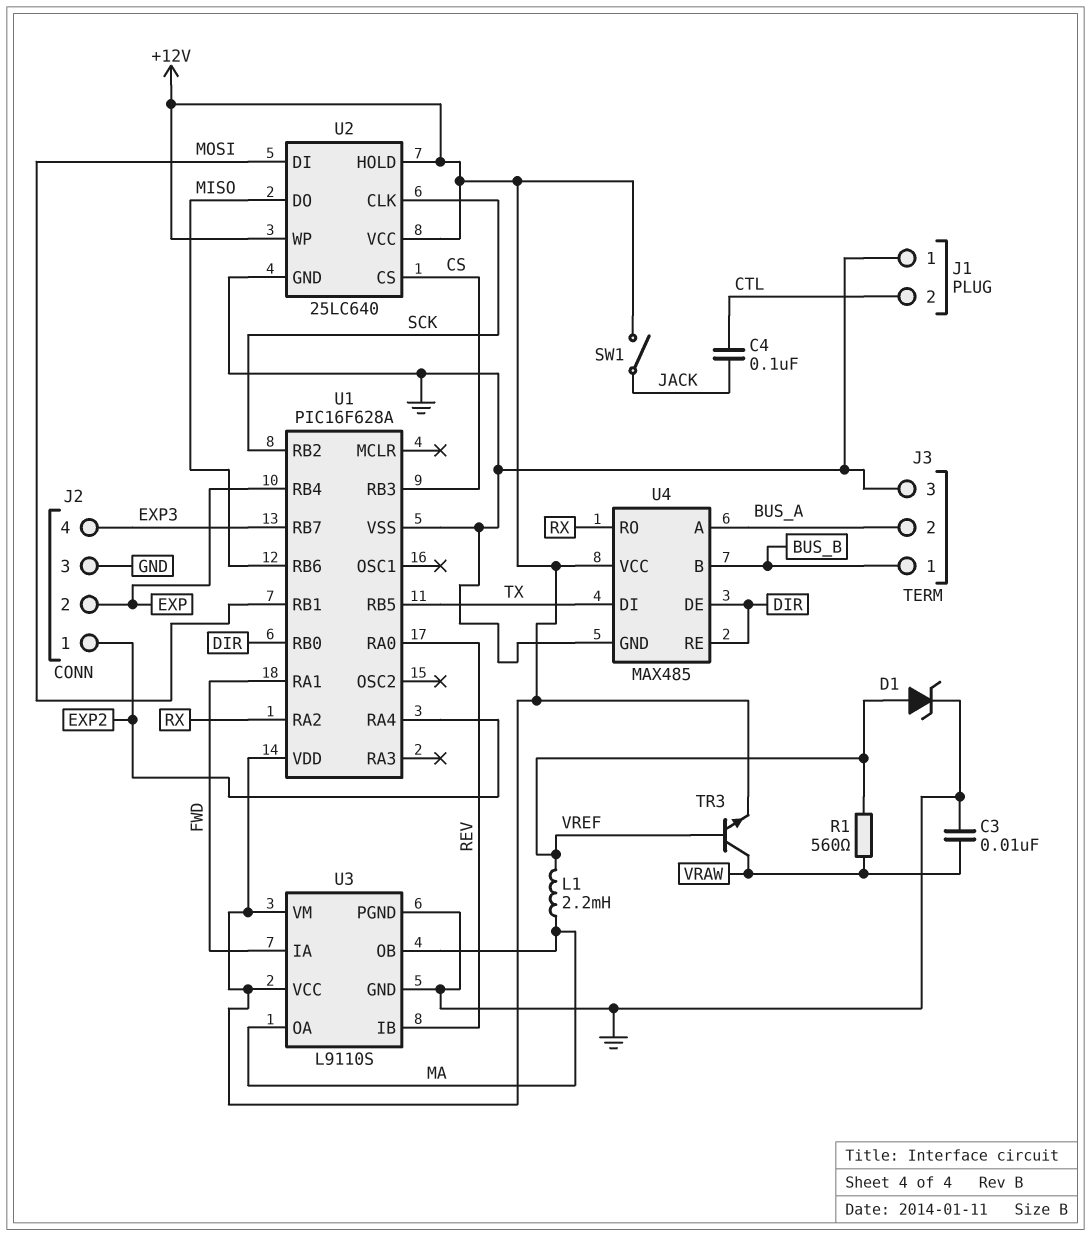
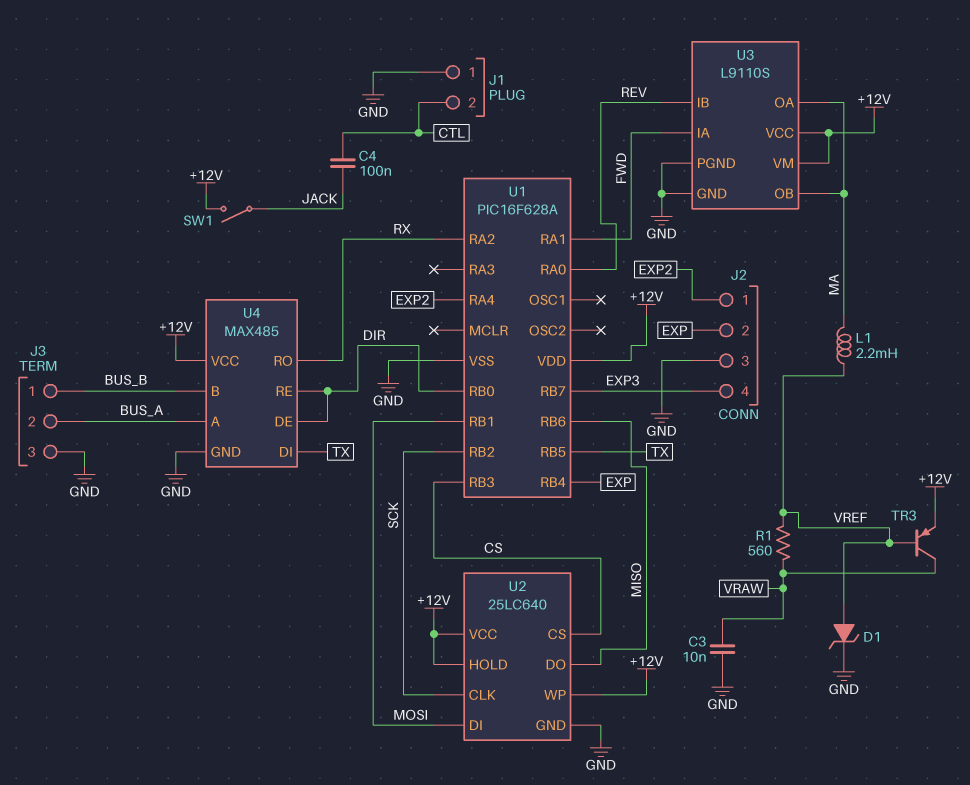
TR3: NPN (B VREF, C VRAW, E +12V) -> PNP (B VREF, C VRAW, E +12V)

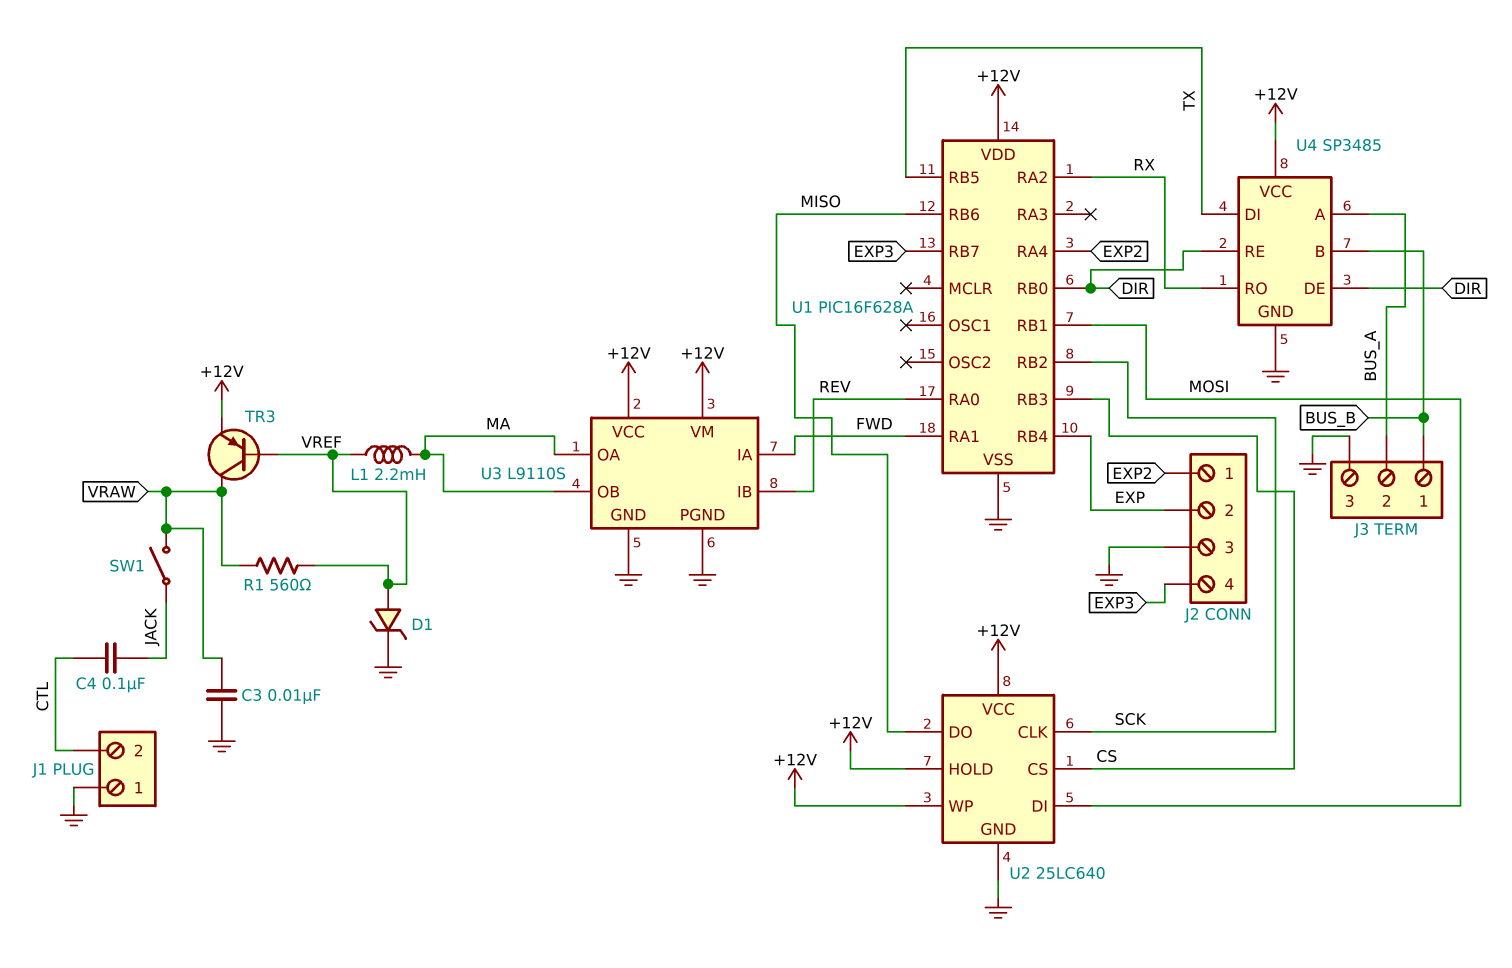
SW1: switch (+12V, JACK) -> switch (JACK, VRAW)
U4: MAX485 -> SP3485

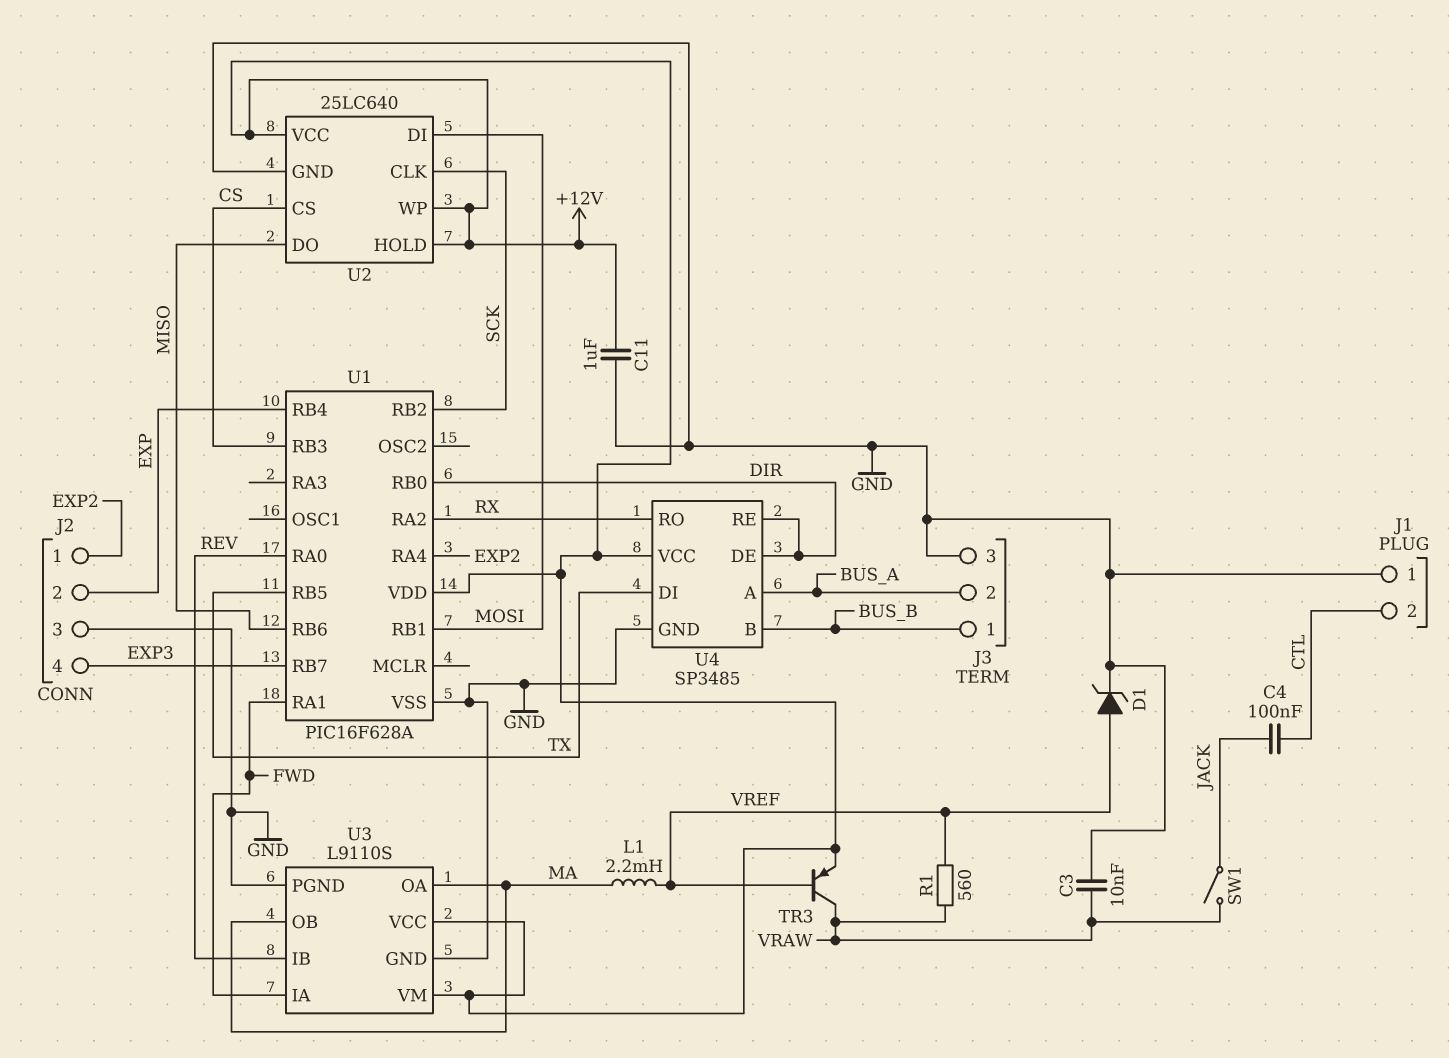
C11: none -> 1uF (+12V, GND)

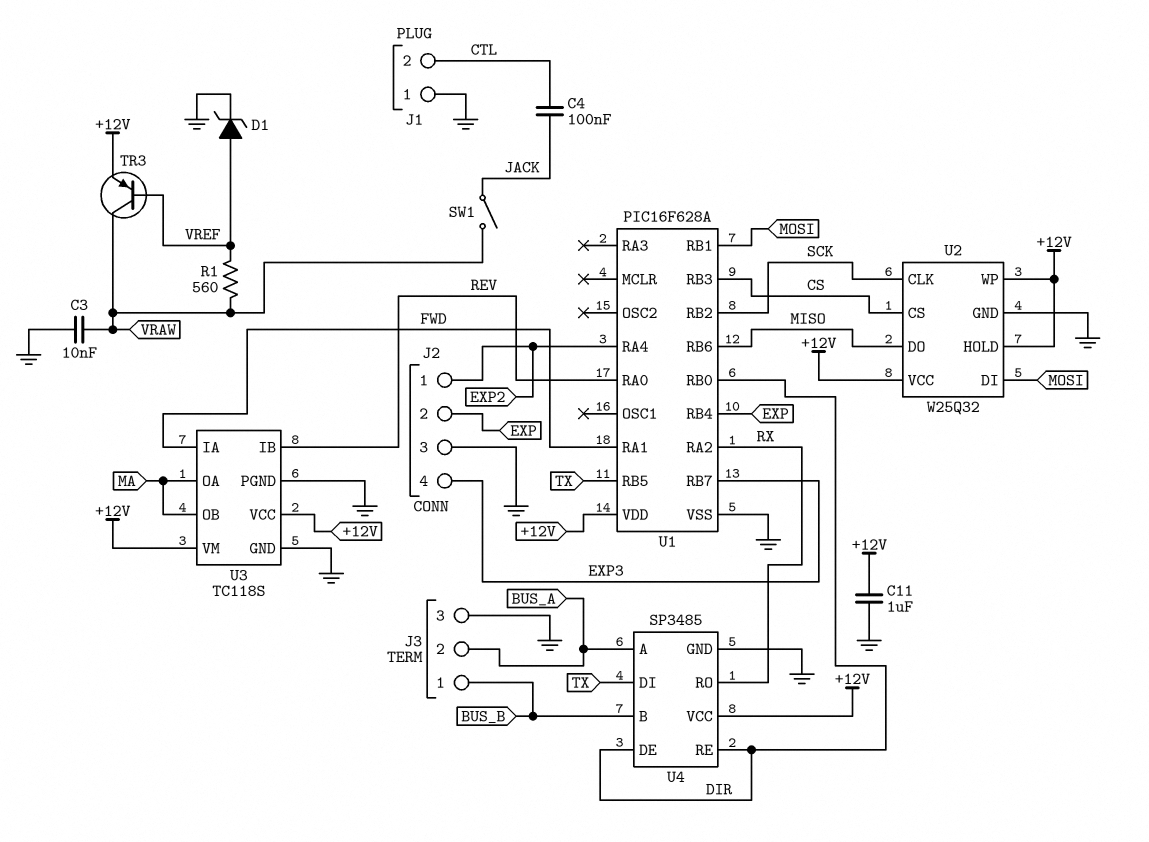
L1: 2.2mH (MA, VREF) -> none
U2: 25LC640 -> W25Q32
U3: L9110S -> TC118S

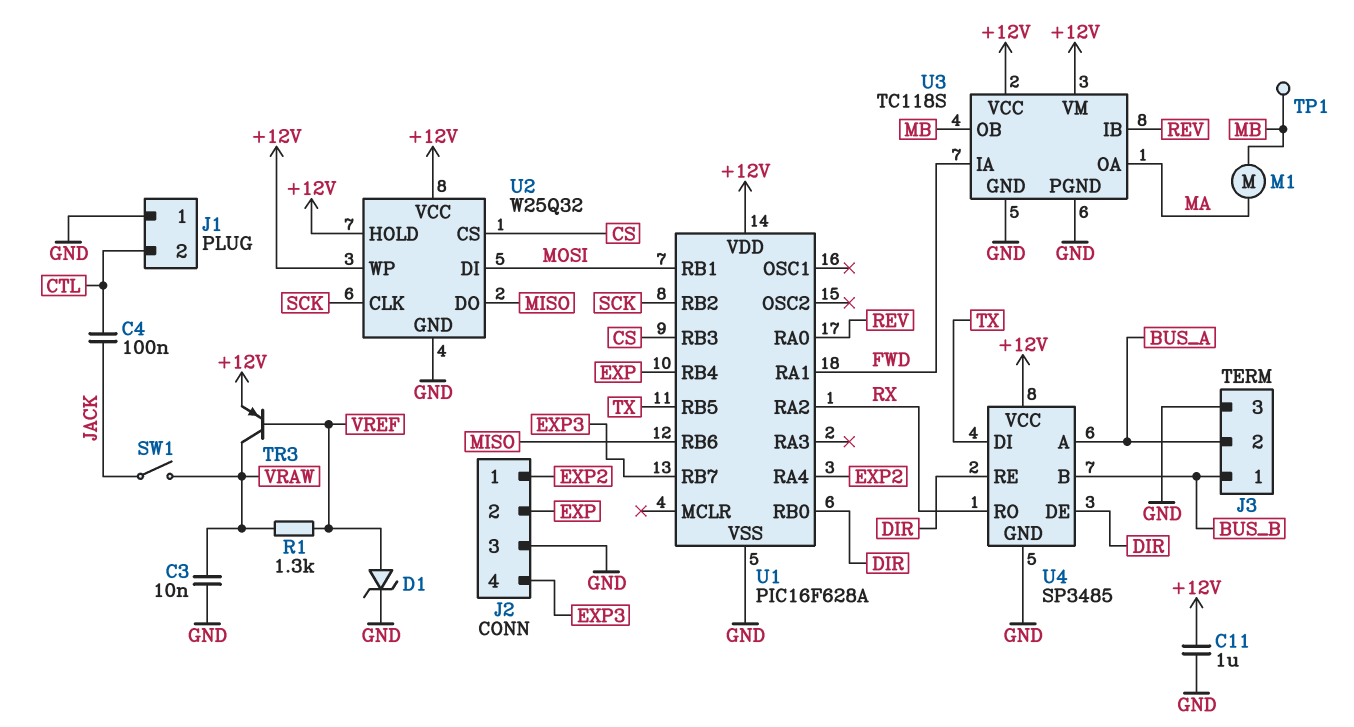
M1: none -> motor (MA, MB)
R1: 560 (VRAW, VREF) -> 1.3k (VRAW, VREF)
TP1: none -> test point (MB)
U3 pin OB: MA -> MB

